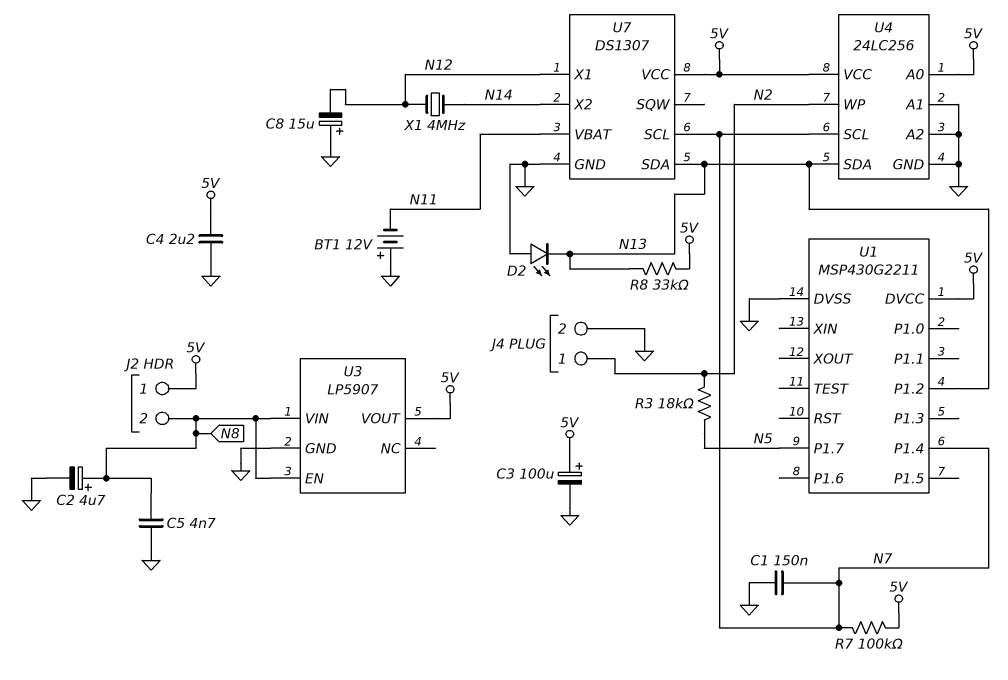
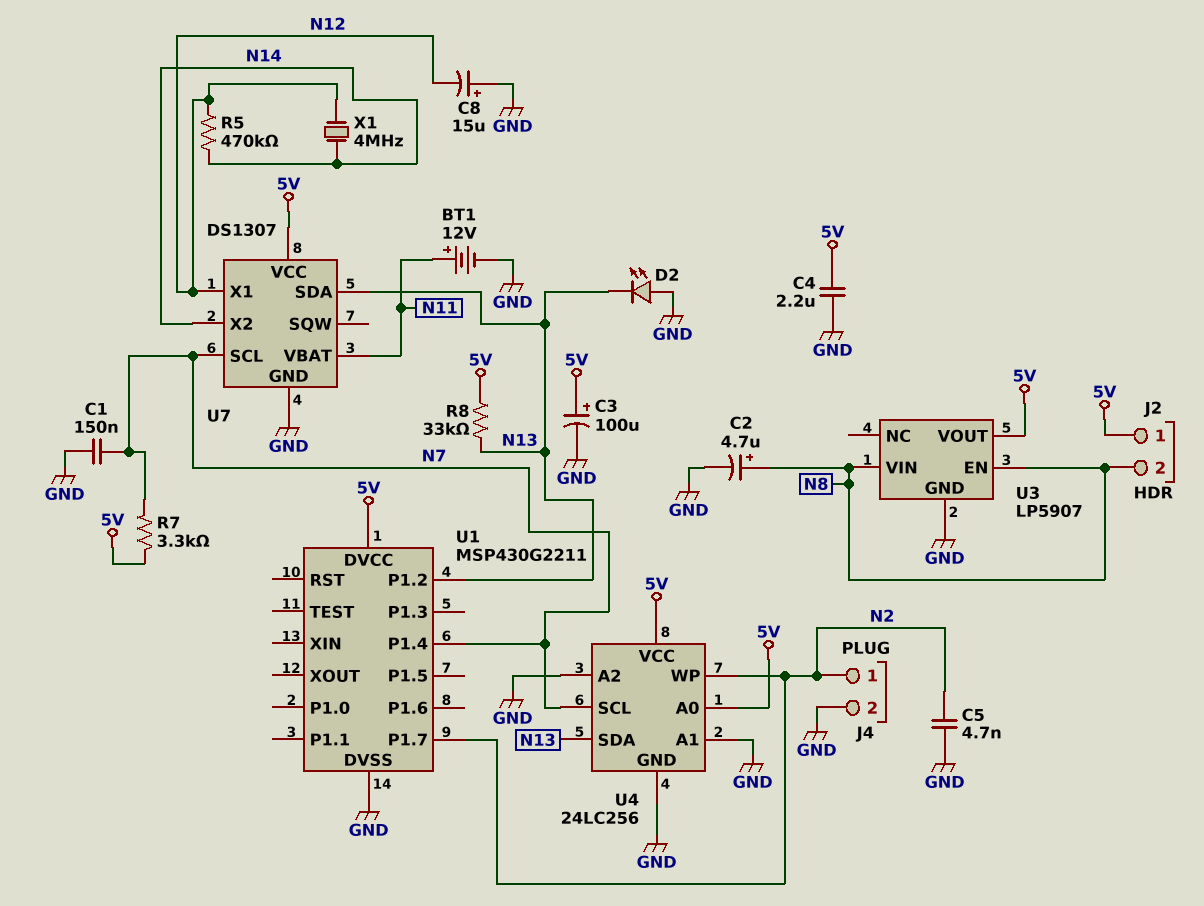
BT1: 12V (plus GND, minus N11) -> 12V (plus N11, minus GND)
C5: 4.7nF (GND, N8) -> 4.7nF (GND, N2)
R3: 18k (N2, N5) -> none
R5: none -> 470k (N12, N14)
R7: 100k (5V, N7) -> 3.3k (5V, N7)
U1 pin P1.7: N5 -> N2

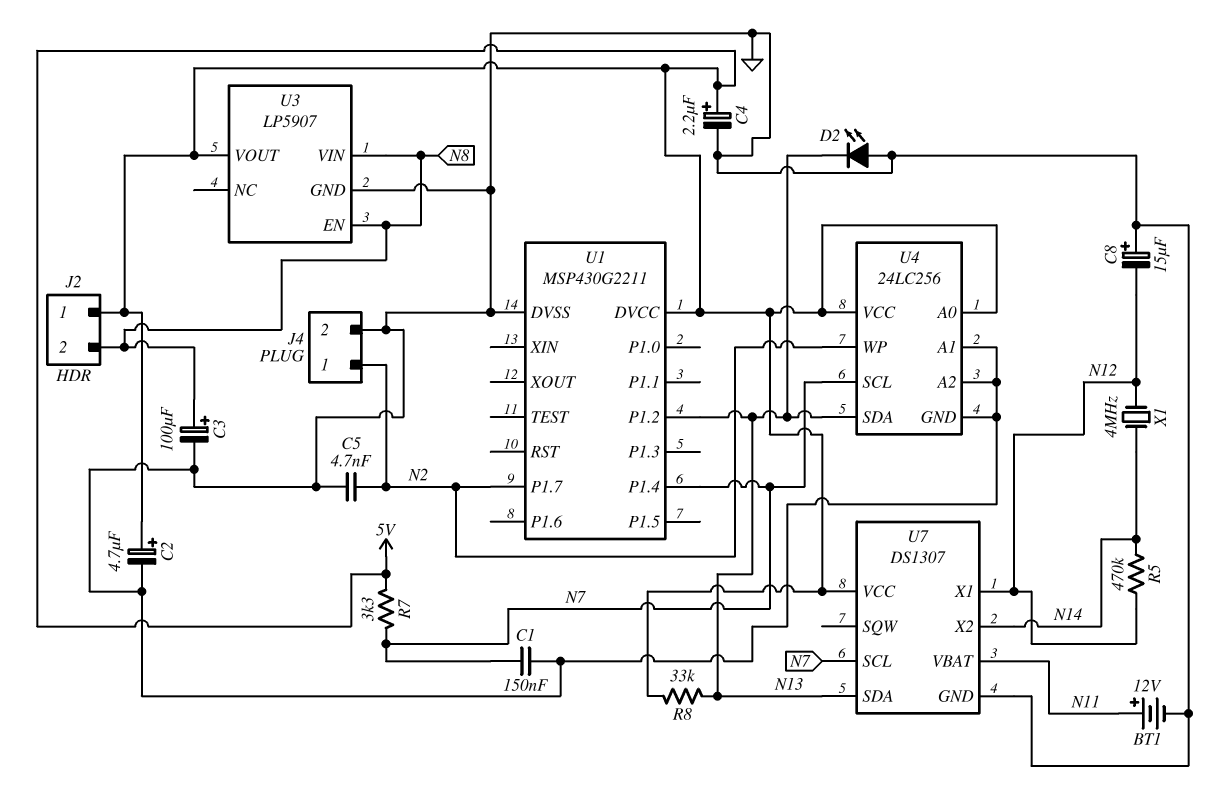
C2: 4.7uF (plus N8, minus GND) -> 4.7uF (plus 5V, minus GND)
C3: 100uF (plus 5V, minus GND) -> 100uF (plus N8, minus GND)
C4: 2.2uF (5V, GND) -> 2.2uF (plus 5V, minus GND)

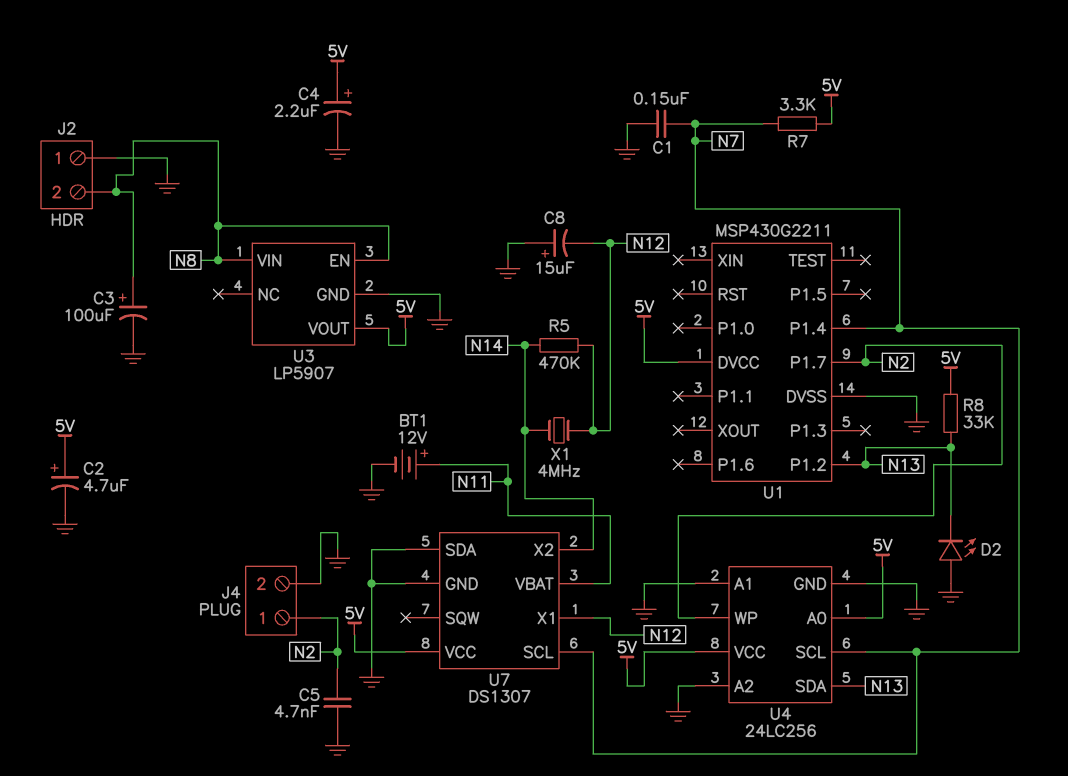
J2 pin 1: 5V -> GND
U7 pin SDA: N13 -> GND

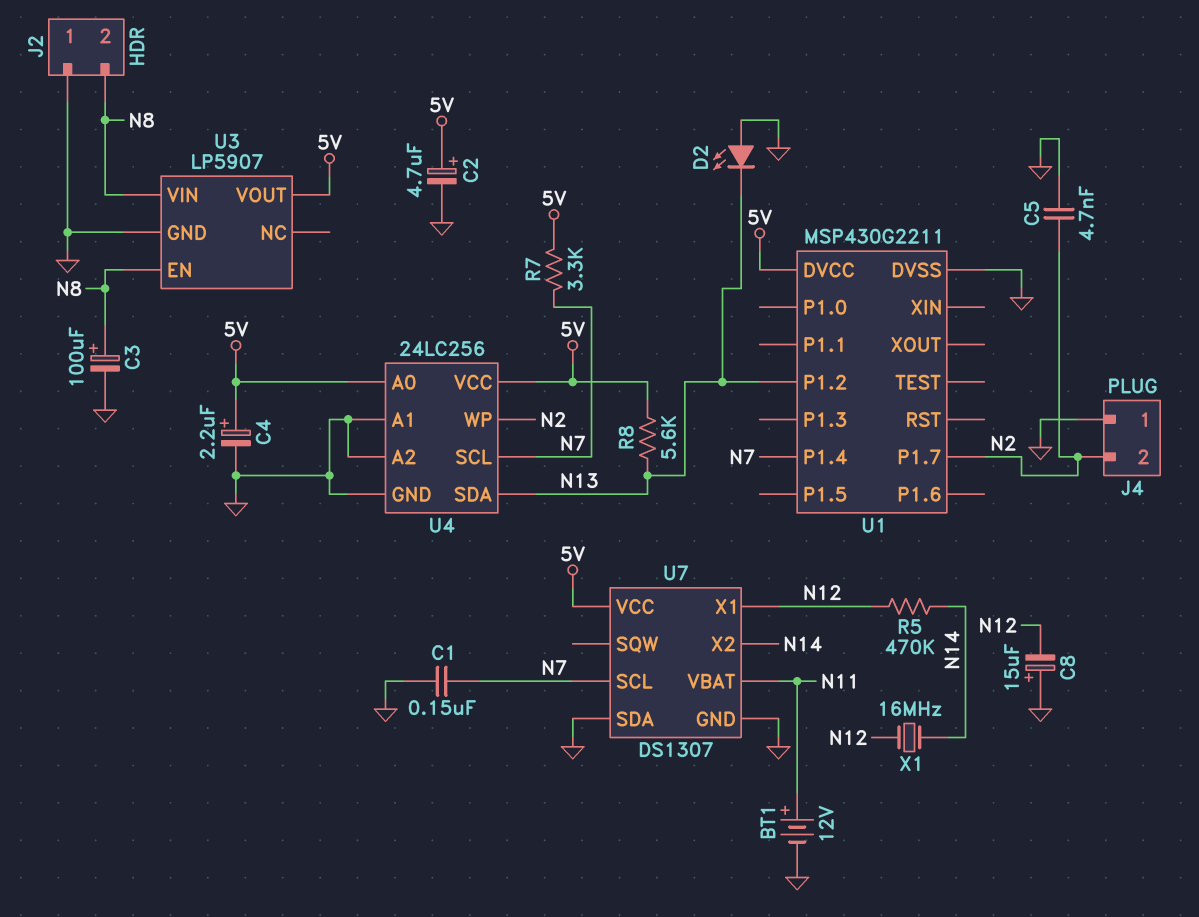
J4 pin 1: N2 -> GND
J4 pin 2: GND -> N2
R8: 33k (5V, N13) -> 5.6k (5V, N13)
X1: 4MHz (N12, N14) -> 16MHz (N12, N14)

